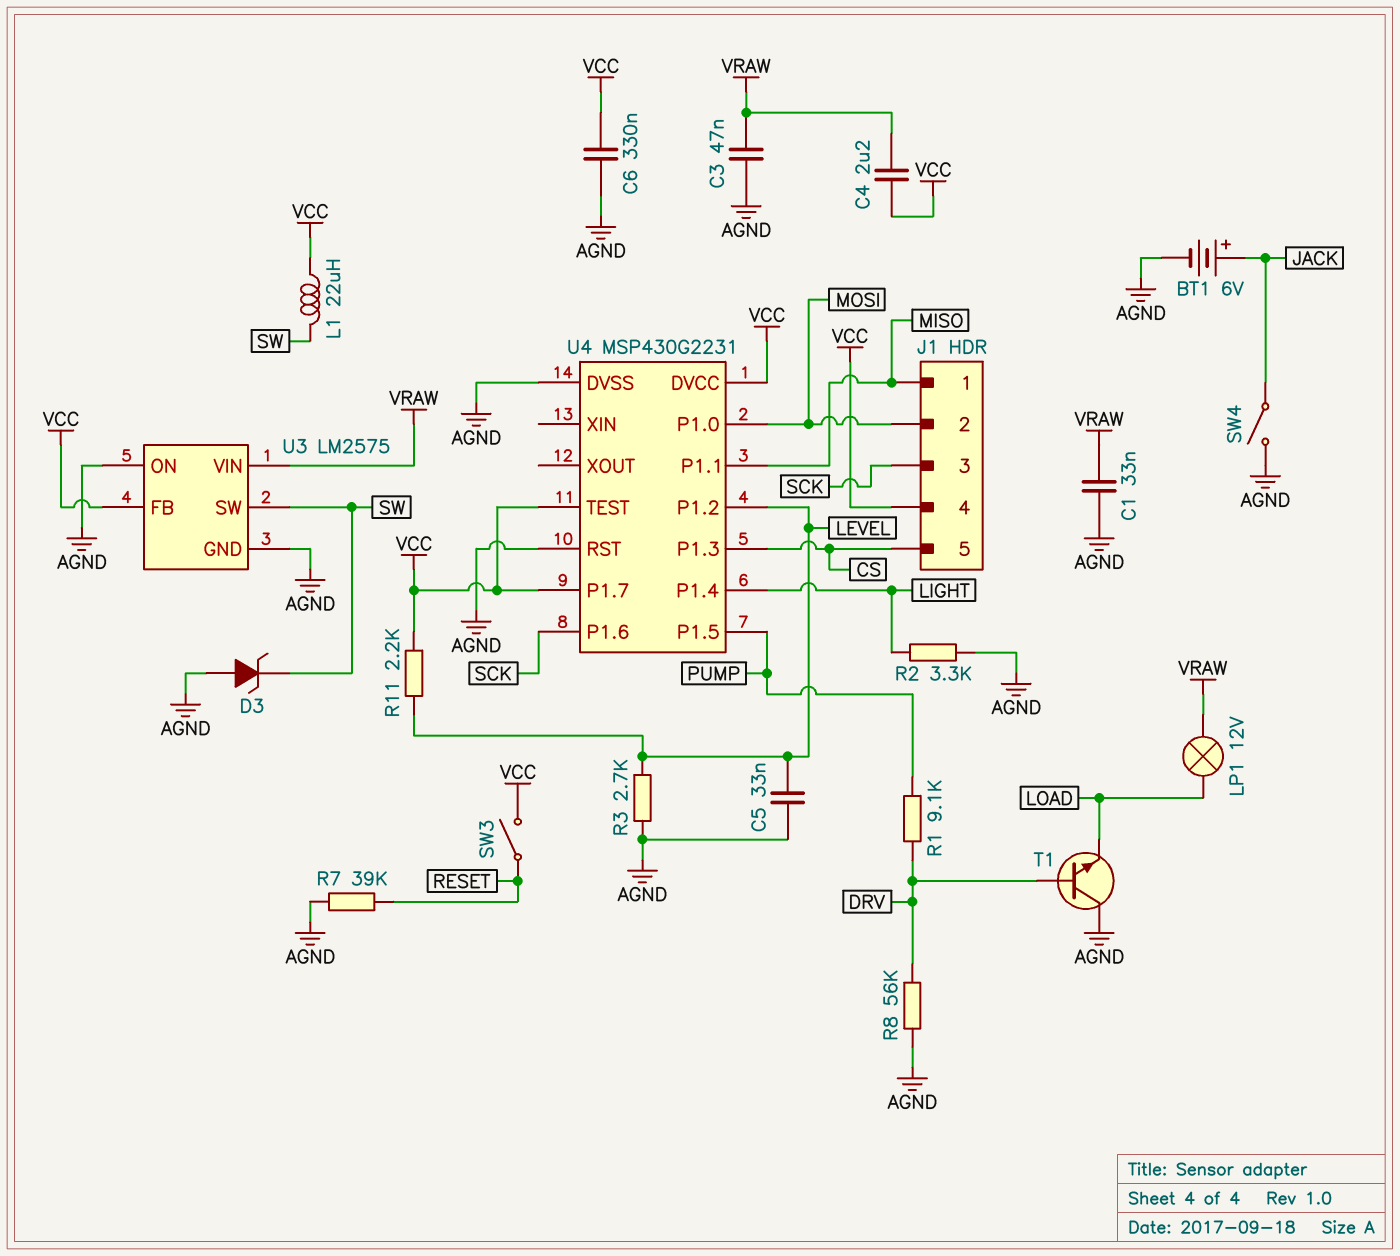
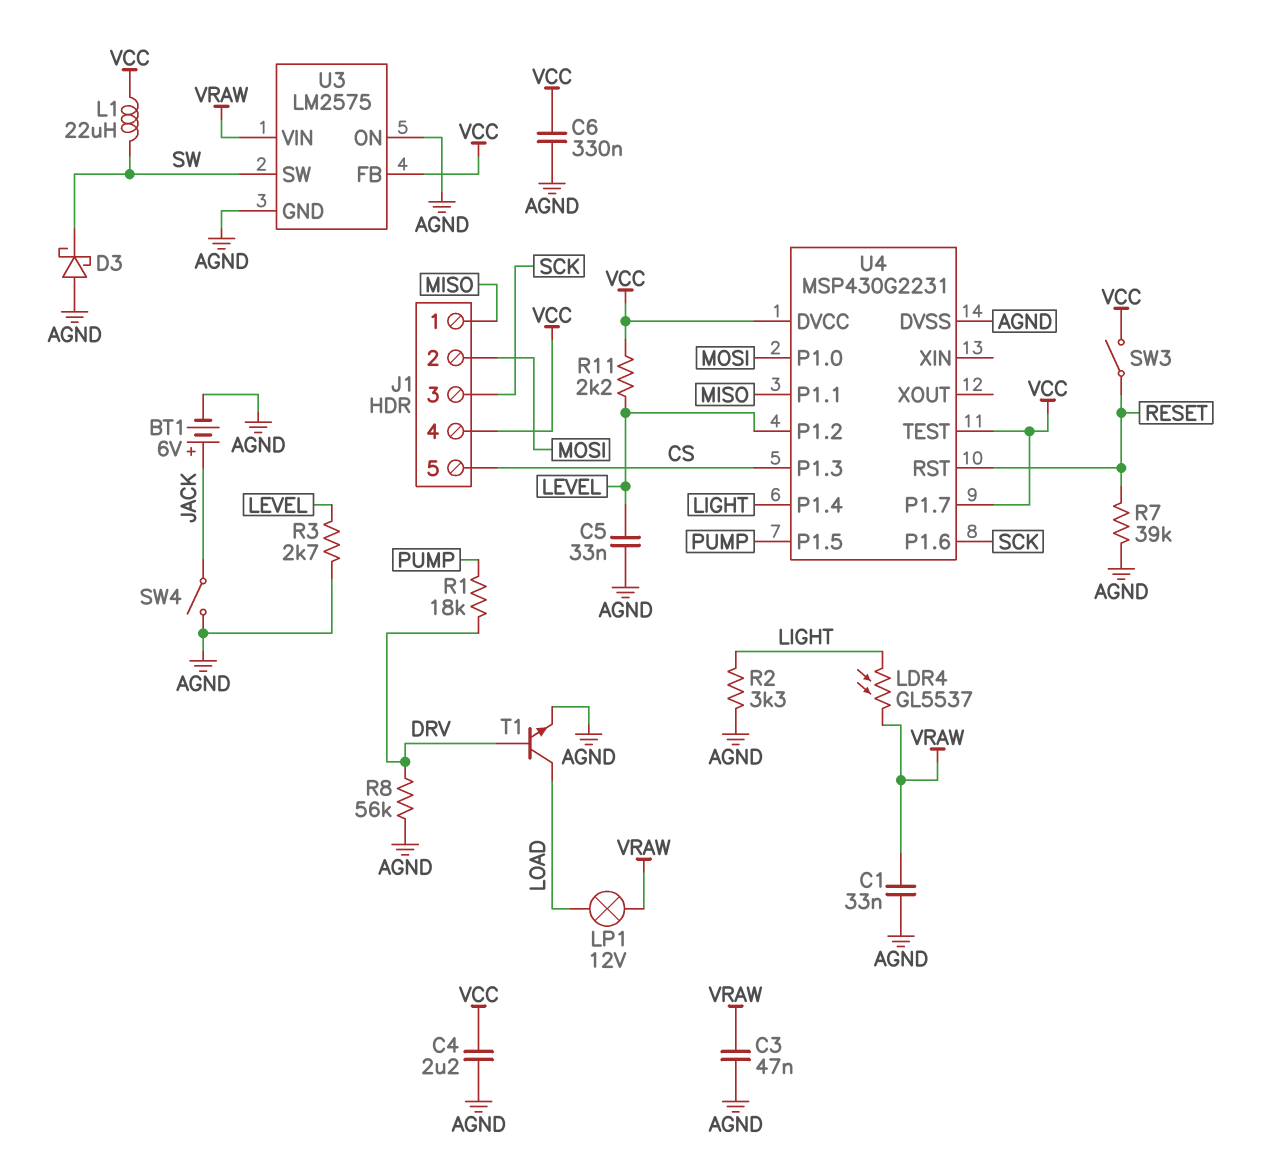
C4: 2.2uF (VCC, VRAW) -> 2.2uF (AGND, VCC)
D3: zener (A AGND, K SW) -> schottky (A AGND, K SW)
LDR4: none -> GL5537 (LIGHT, VRAW)
R1: 9.1k (DRV, PUMP) -> 18k (DRV, PUMP)
T1: NPN (B DRV, C AGND, E LOAD) -> NPN (B DRV, C LOAD, E AGND)
U4 pin RST: AGND -> RESET

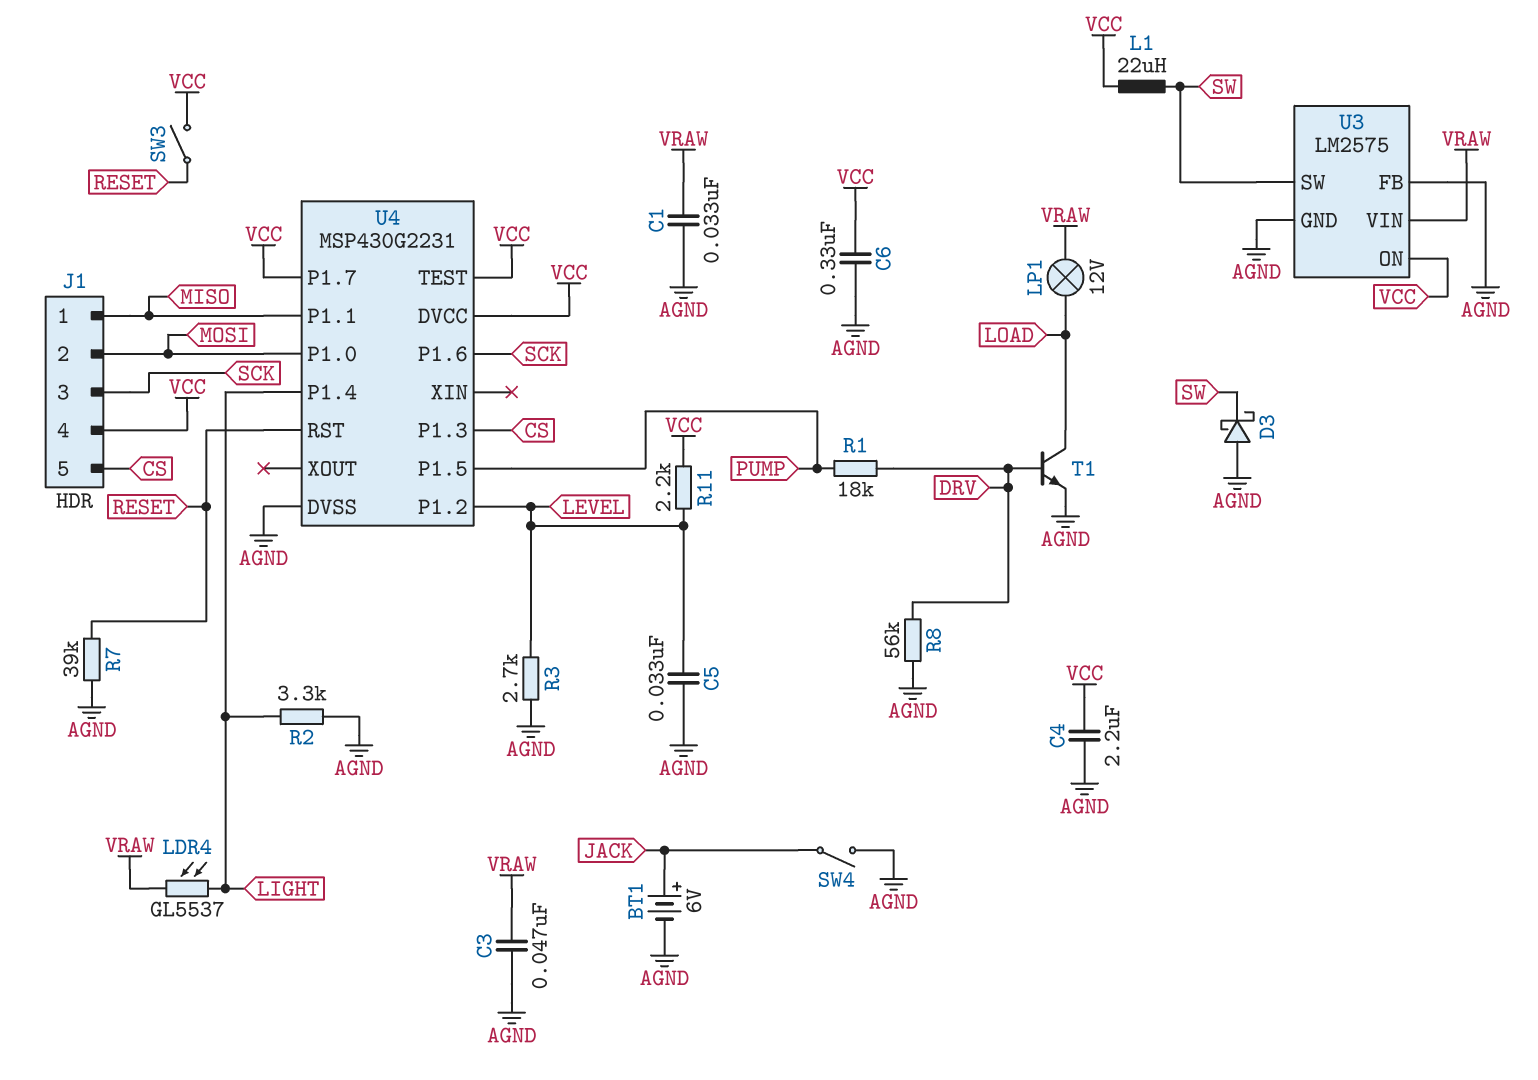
U3 pin FB: VCC -> AGND
U3 pin ON: AGND -> VCC

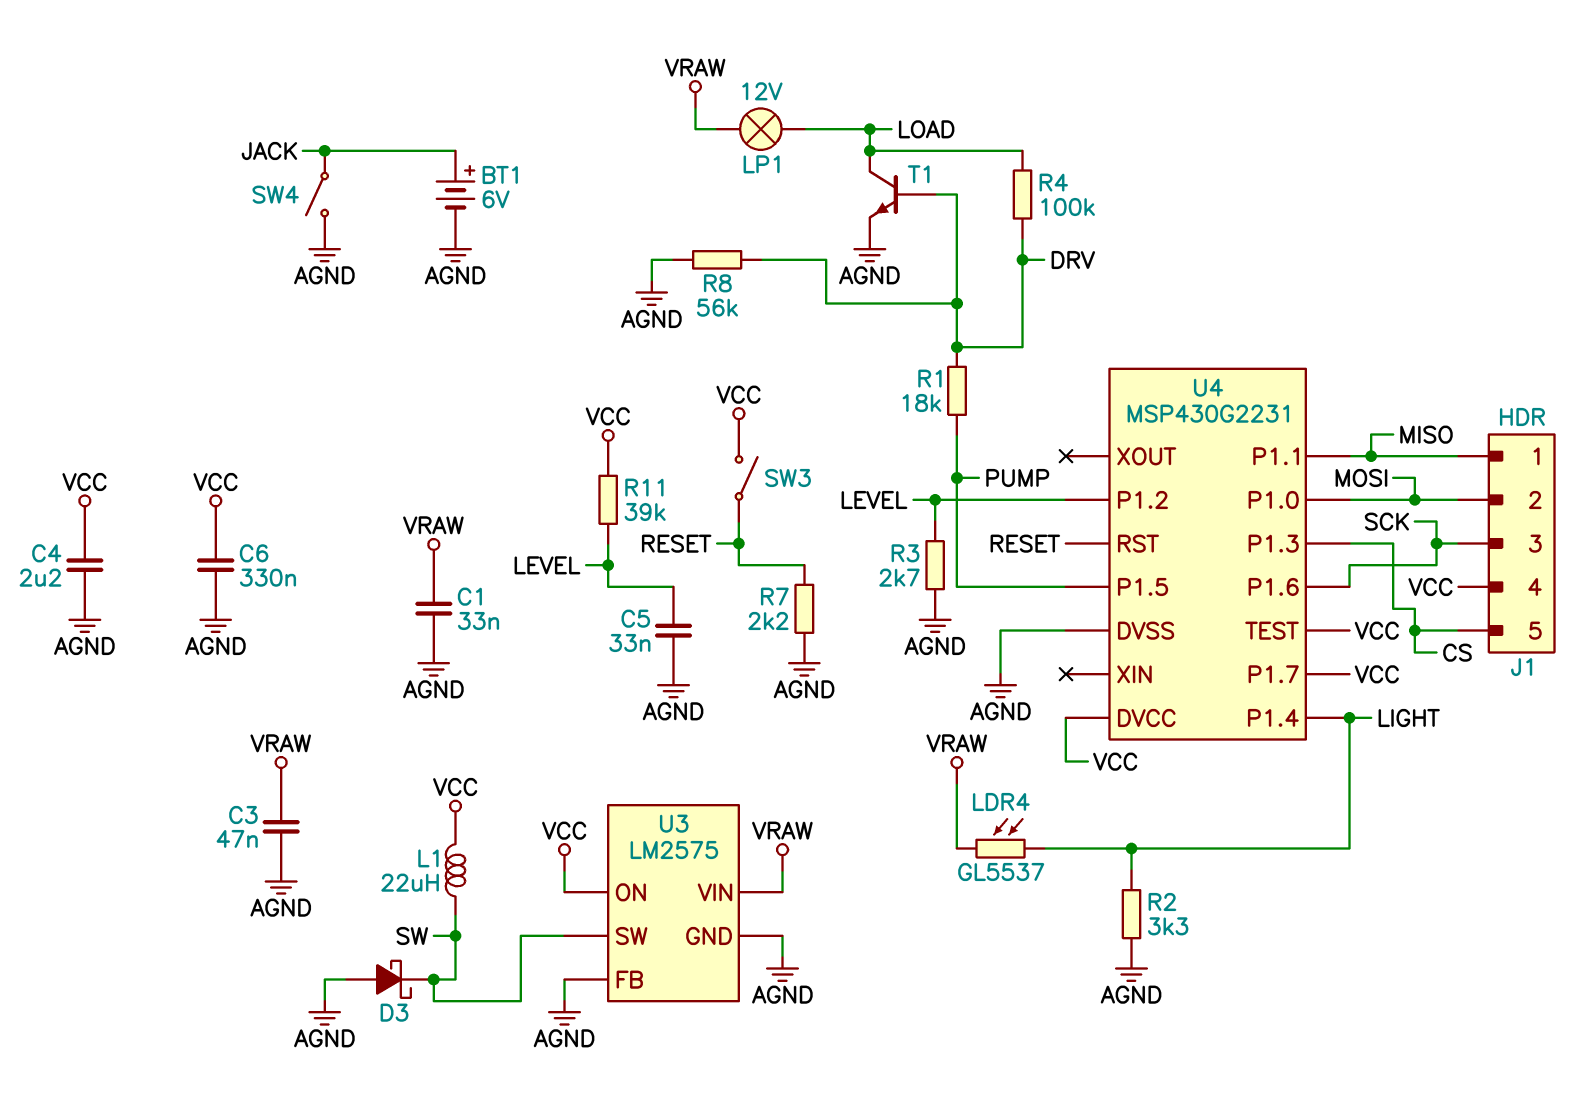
R4: none -> 100k (DRV, LOAD)
R7: 39k (AGND, RESET) -> 2.2k (AGND, RESET)
R11: 2.2k (LEVEL, VCC) -> 39k (LEVEL, VCC)

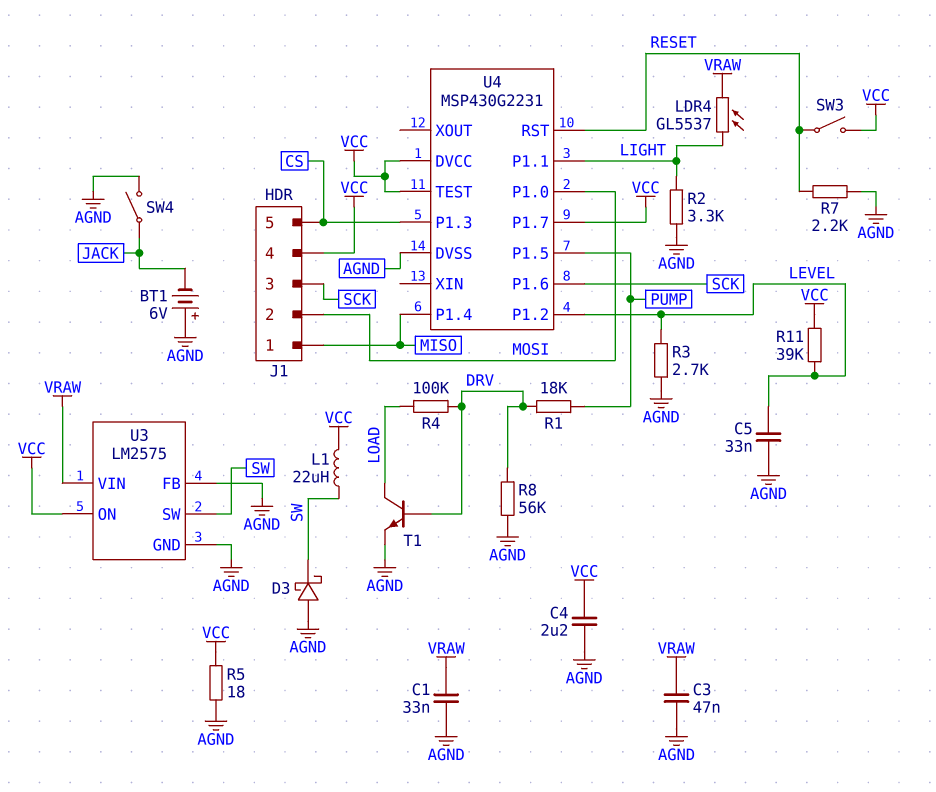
BT1: 6V (plus JACK, minus AGND) -> 6V (plus AGND, minus JACK)
C6: 330nF (AGND, VCC) -> none
LP1: lamp 12V (LOAD, VRAW) -> none
R5: none -> 18 (AGND, VCC)
U4 pin P1.1: MISO -> LIGHT
U4 pin P1.4: LIGHT -> MISO

